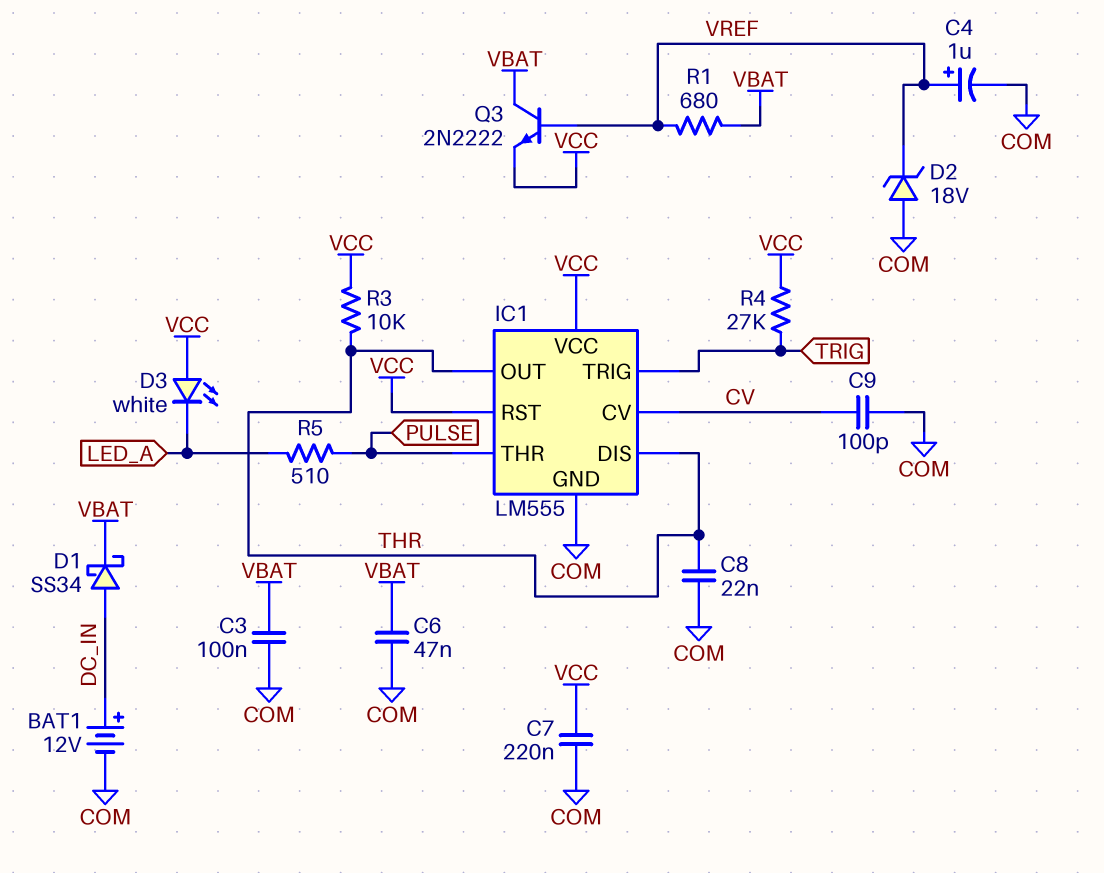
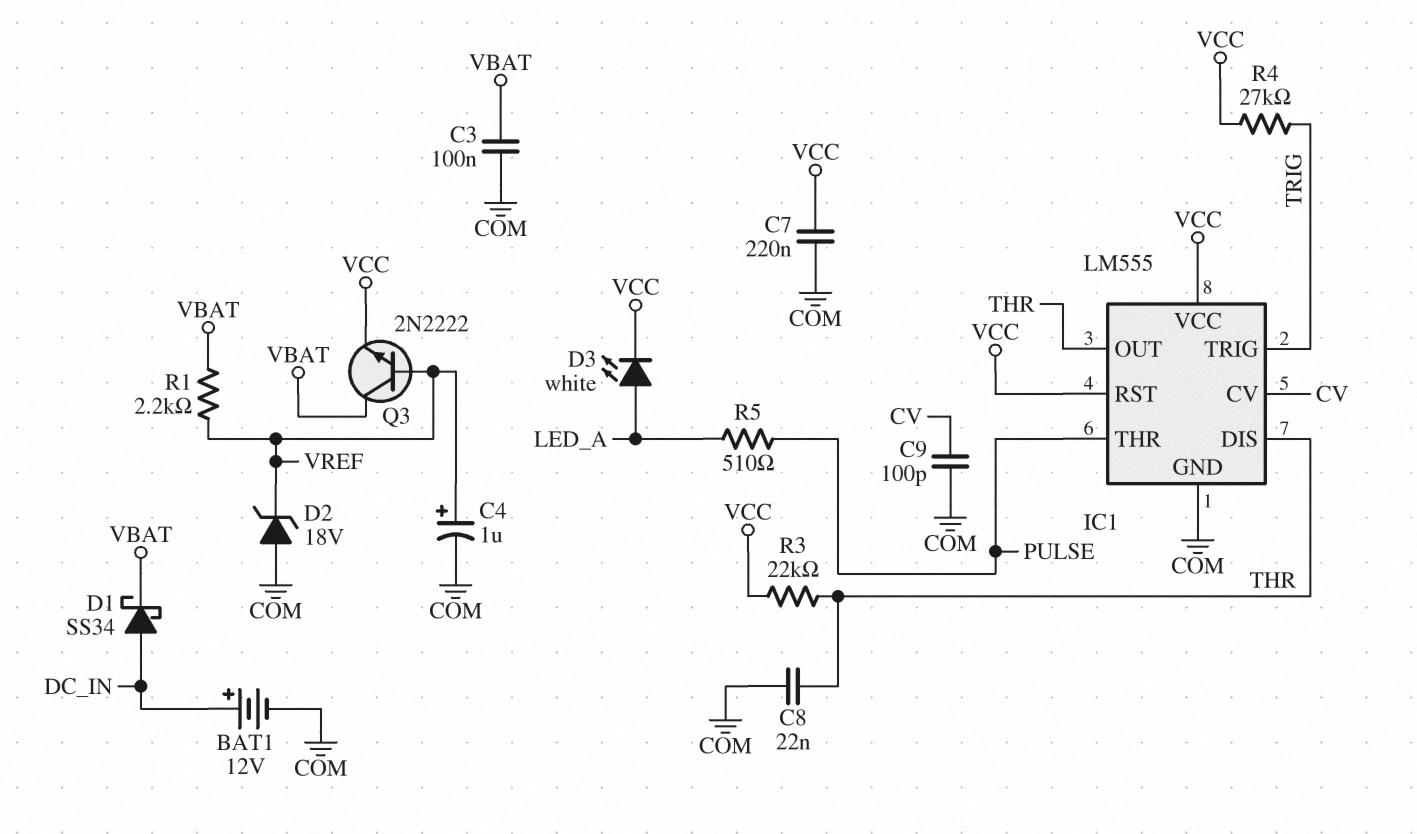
C6: 47nF (COM, VBAT) -> none
D3: LED white (A VCC, K LED_A) -> LED white (A LED_A, K VCC)
R1: 680 (VBAT, VREF) -> 2.2k (VBAT, VREF)
R3: 10k (THR, VCC) -> 22k (THR, VCC)

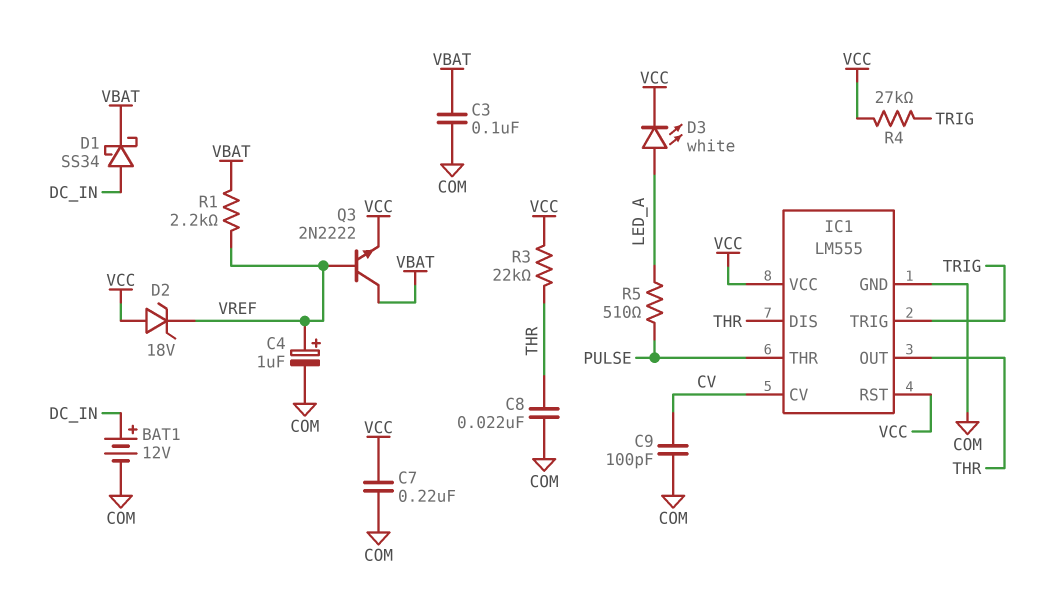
D2: zener 18V (A COM, K VREF) -> zener 18V (A VCC, K VREF)

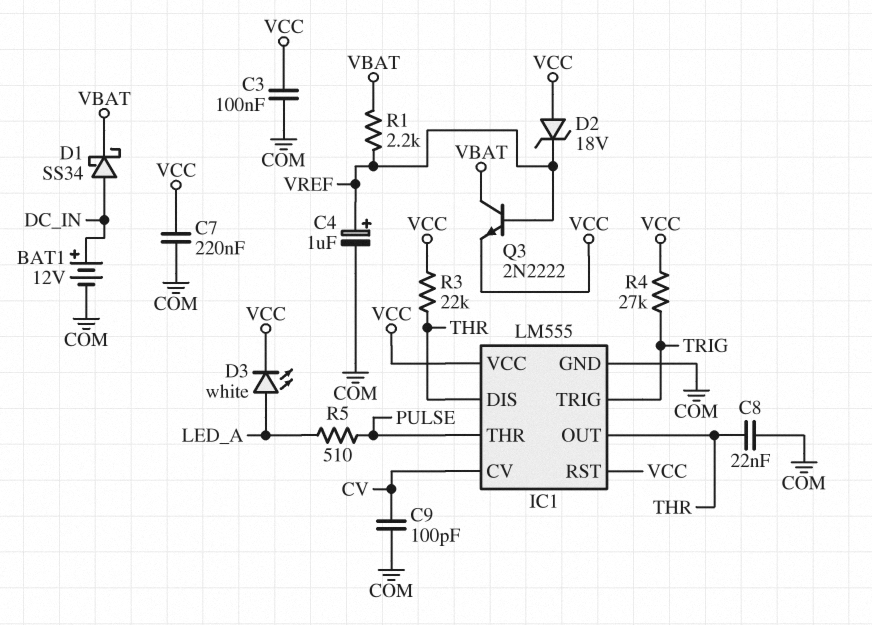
C3: 100nF (COM, VBAT) -> 100nF (COM, VCC)

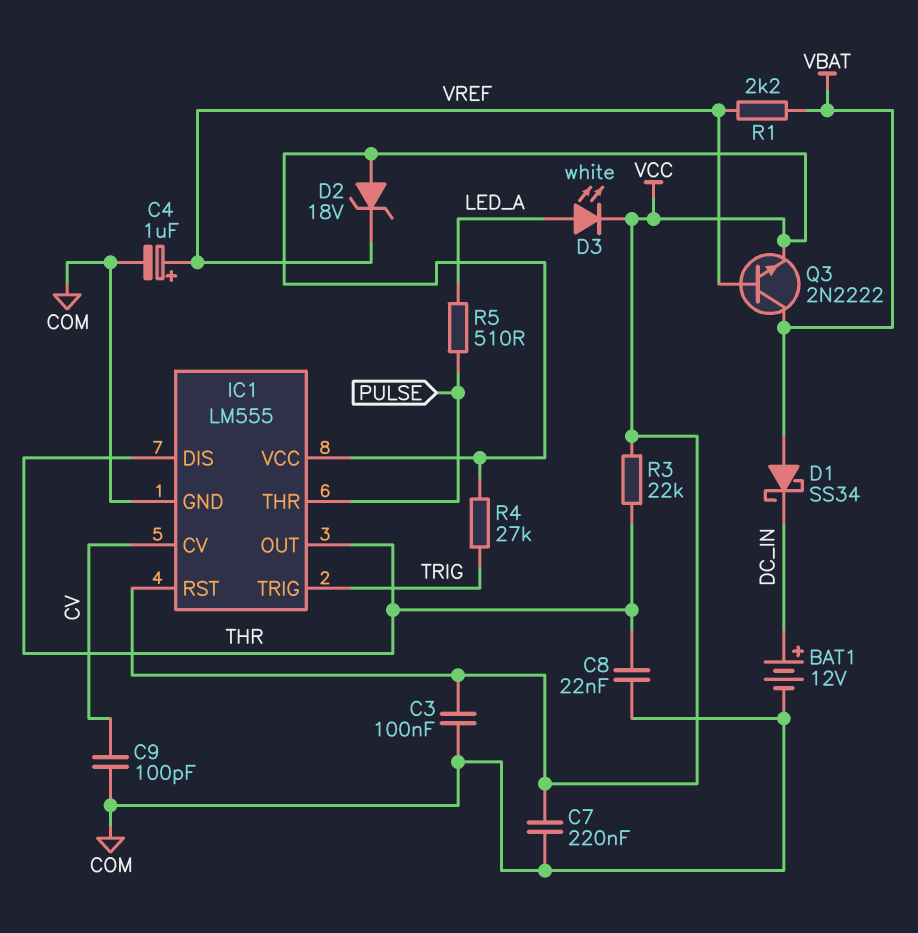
D1: schottky SS34 (A DC_IN, K VBAT) -> schottky SS34 (A VBAT, K DC_IN)

